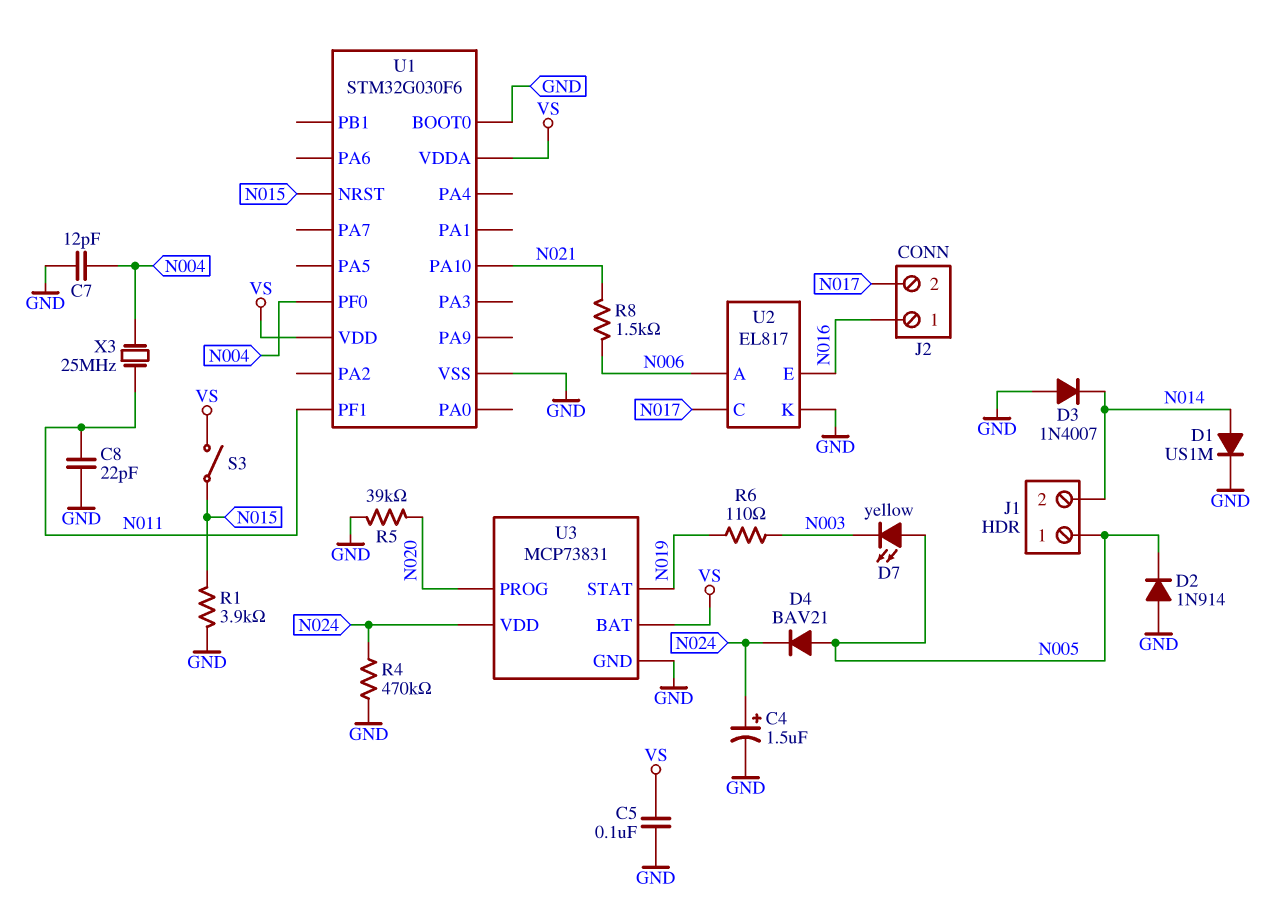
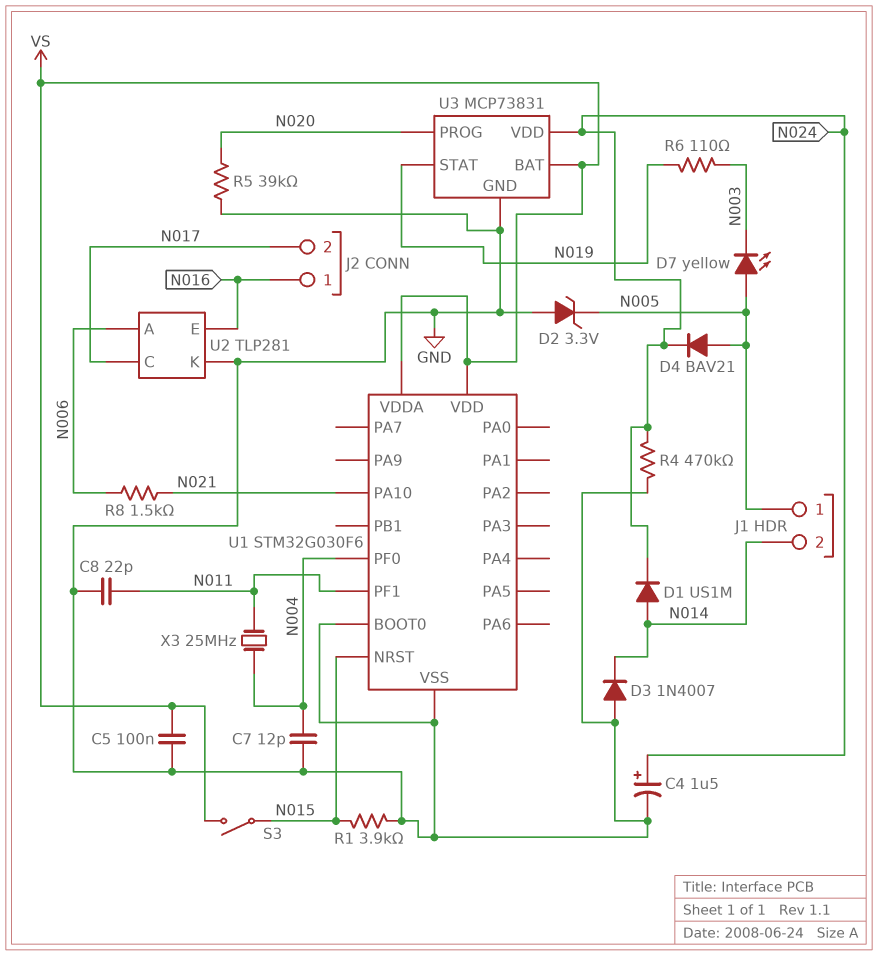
D1: diode US1M (A N014, K GND) -> diode US1M (A N014, K N024)
D2: diode 1N914 (A GND, K N005) -> zener 3.3V (A GND, K N005)
U2: EL817 -> TLP281

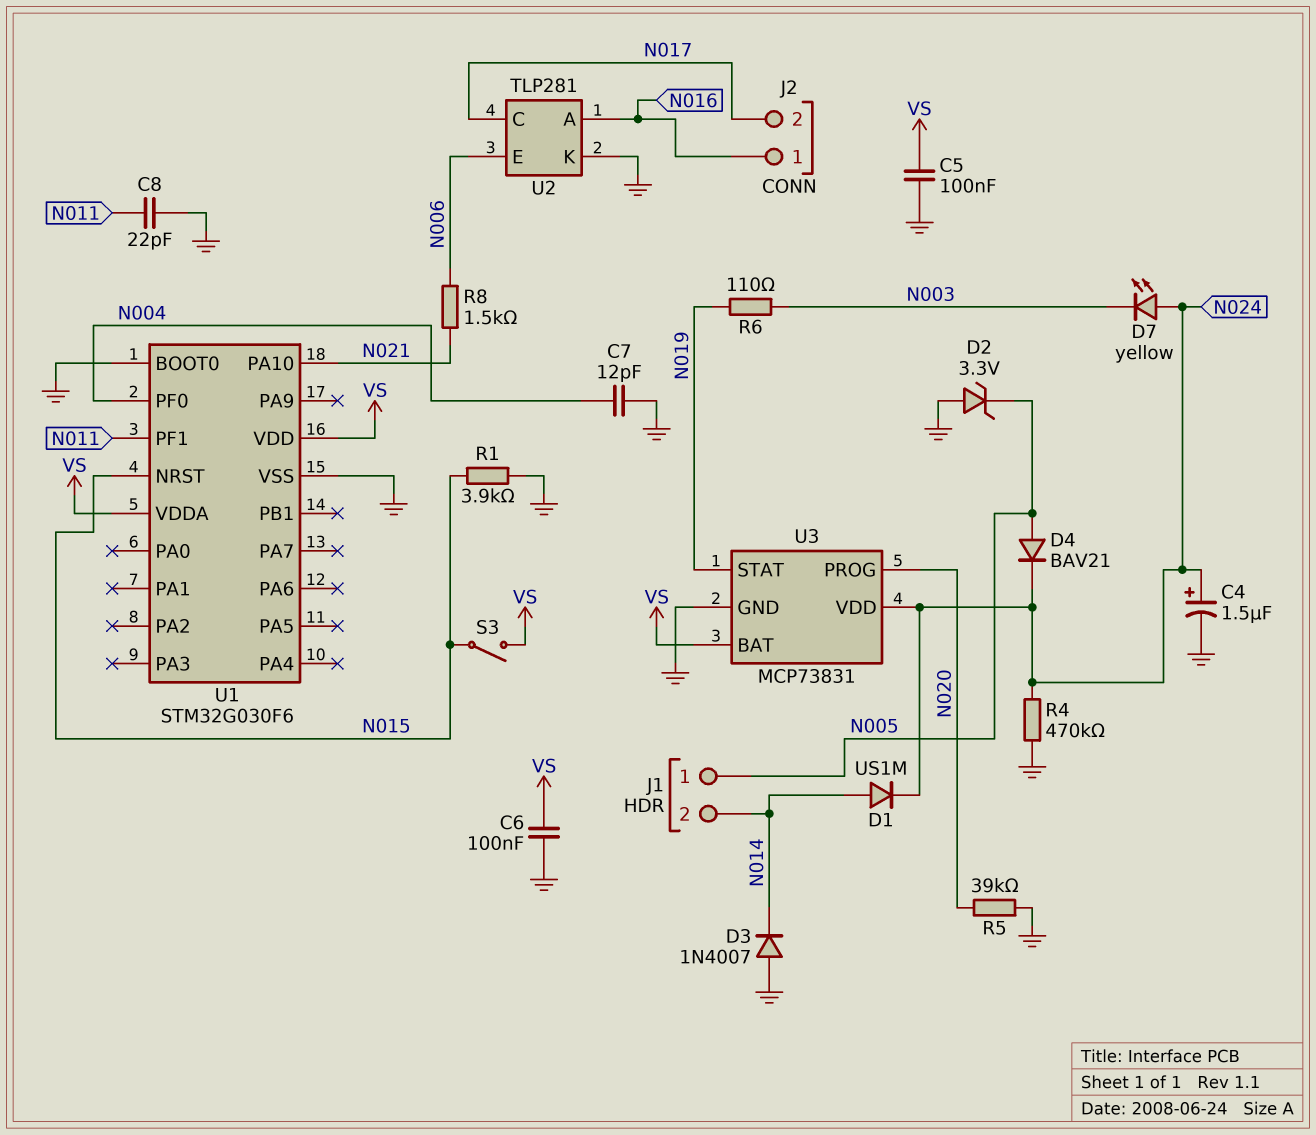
C6: none -> 100nF (GND, VS)
D7: LED yellow (A N005, K N003) -> LED yellow (A N024, K N003)
U2 pin A: N006 -> N016
U2 pin E: N016 -> N006
X3: 25MHz (N004, N011) -> none

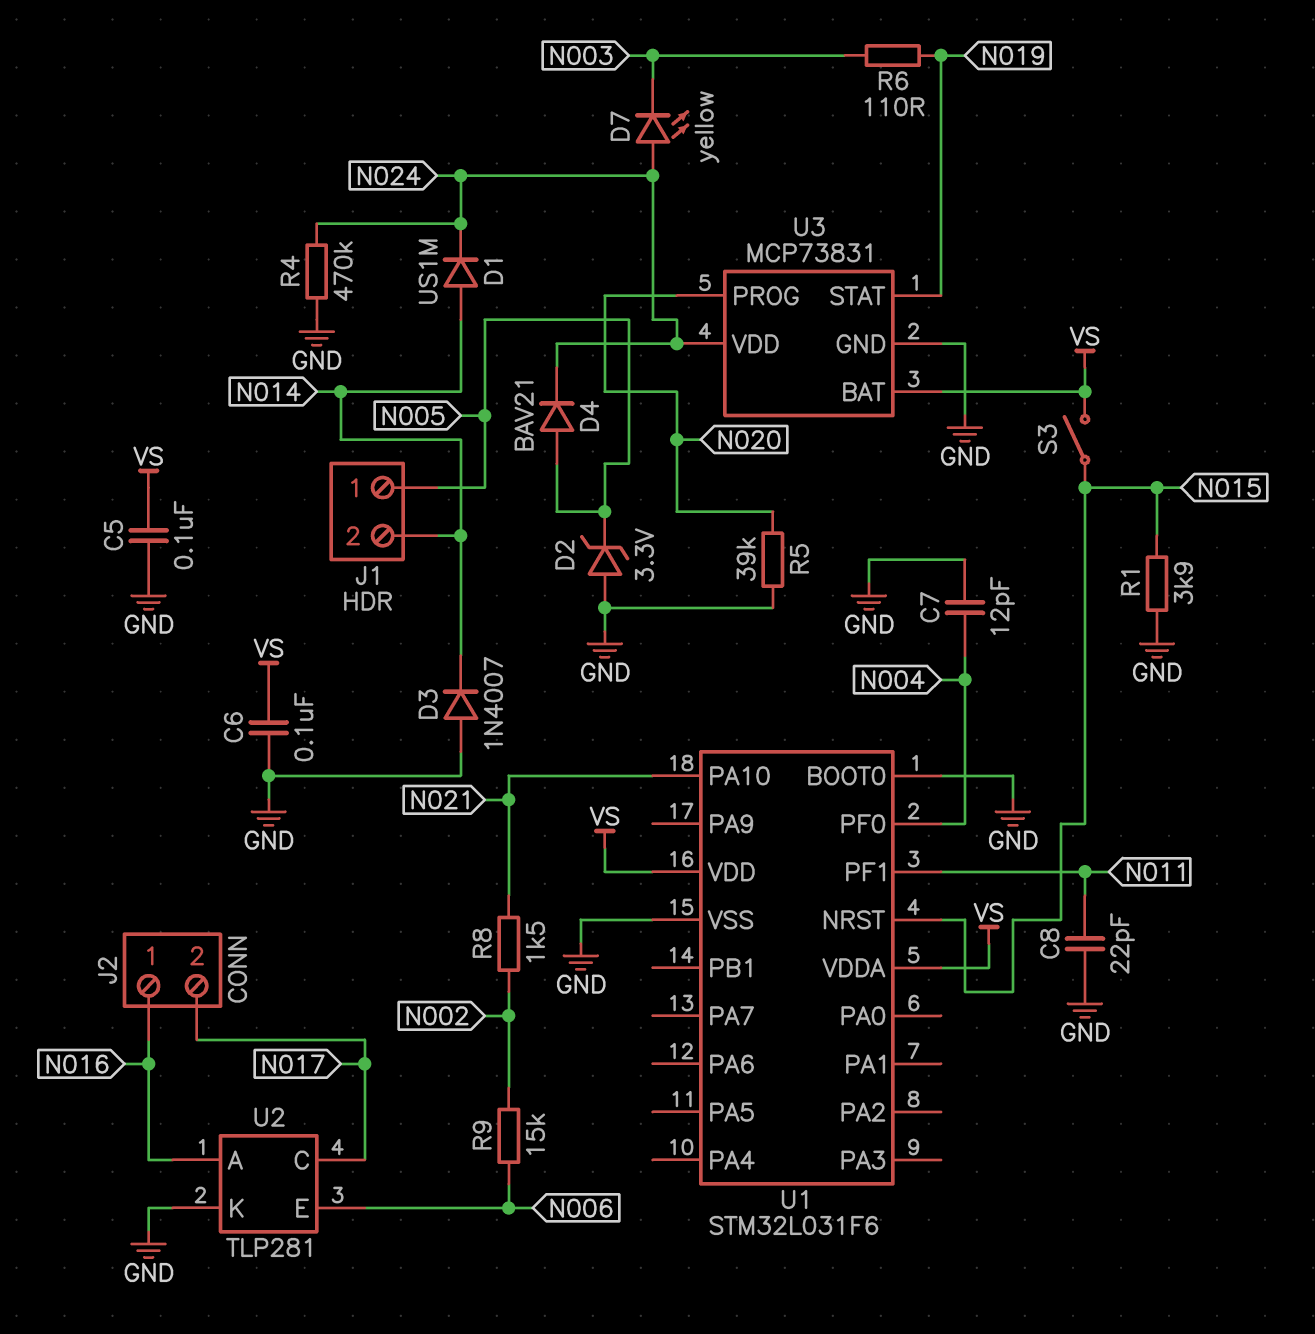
C4: 1.5uF (plus N024, minus GND) -> none
R8: 1.5k (N006, N021) -> 1.5k (N002, N021)
R9: none -> 15k (N002, N006)
U1: STM32G030F6 -> STM32L031F6

